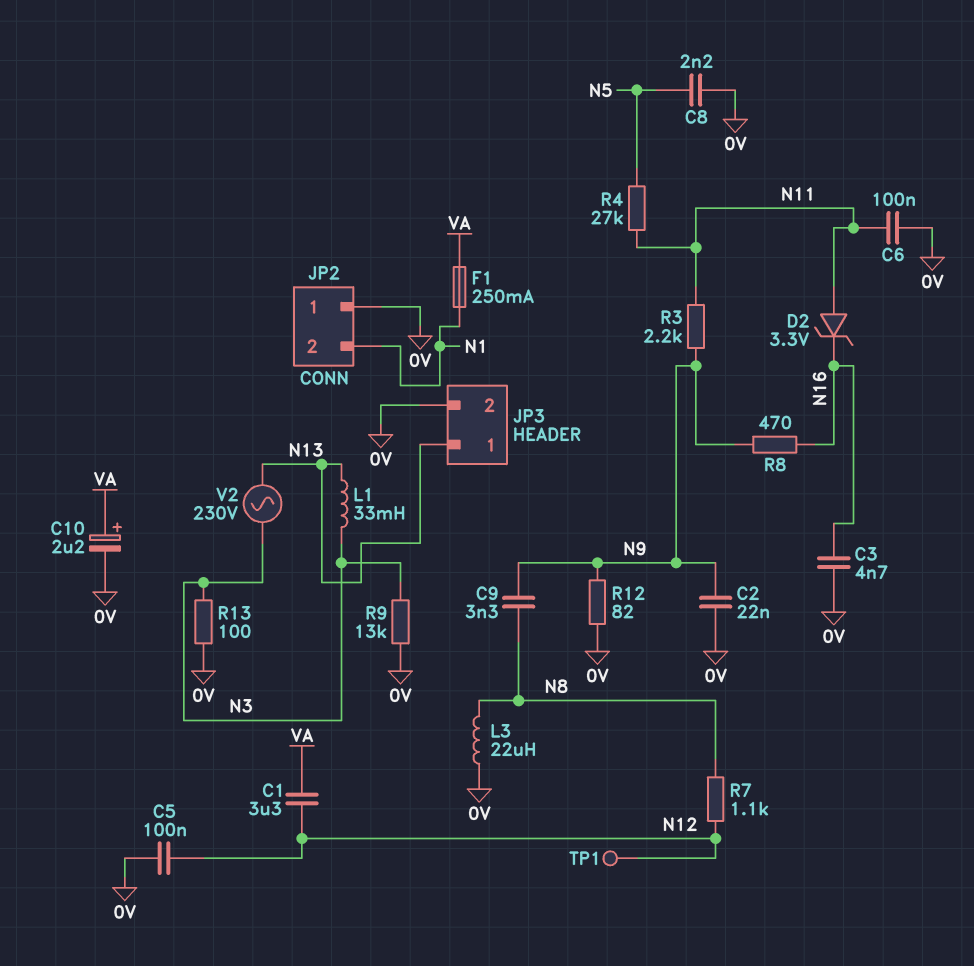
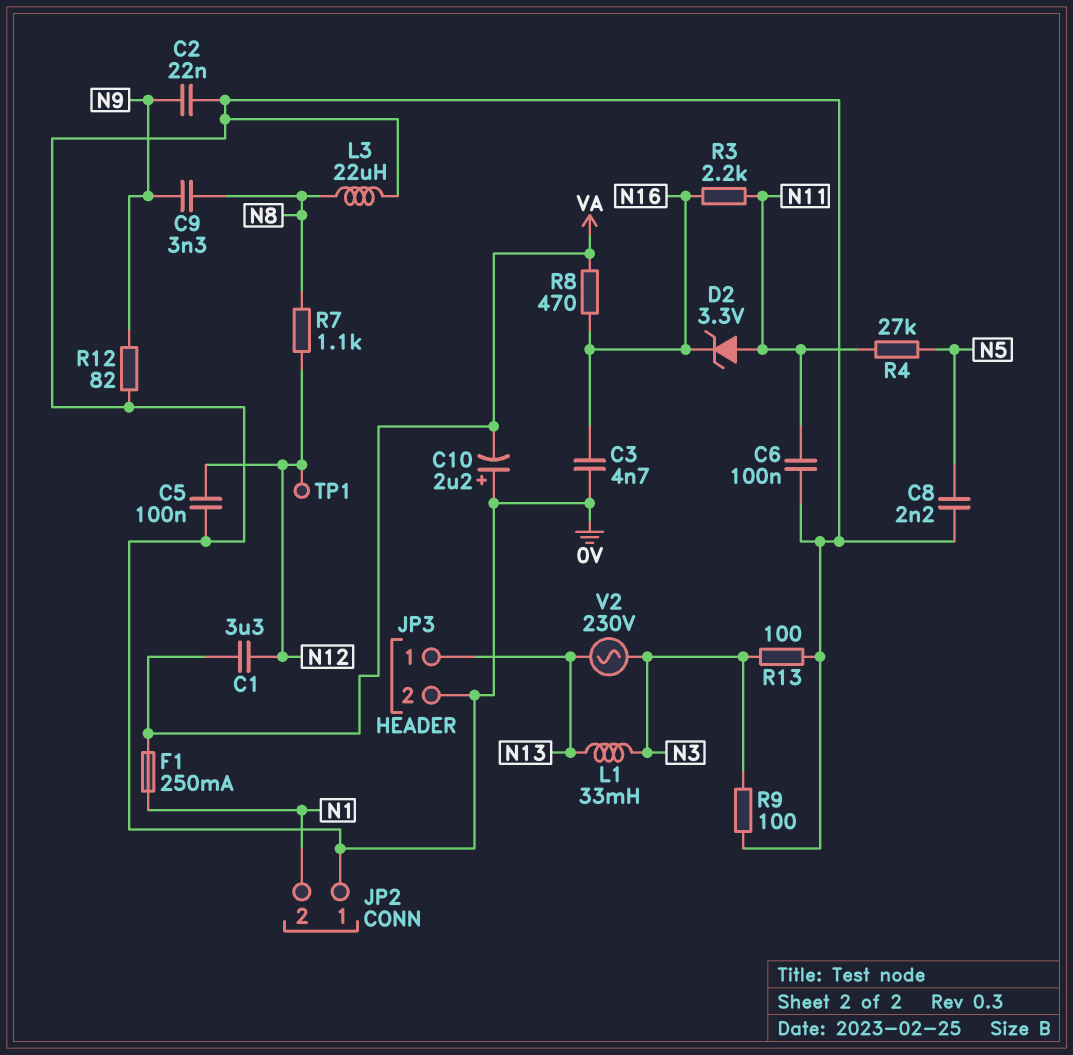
C10: 2.2uF (plus VA, minus 0V) -> 2.2uF (plus 0V, minus VA)
R3: 2.2k (N9, N11) -> 2.2k (N11, N16)
R8: 470 (N9, N16) -> 470 (N16, VA)
R9: 13k (0V, N3) -> 100 (0V, N3)

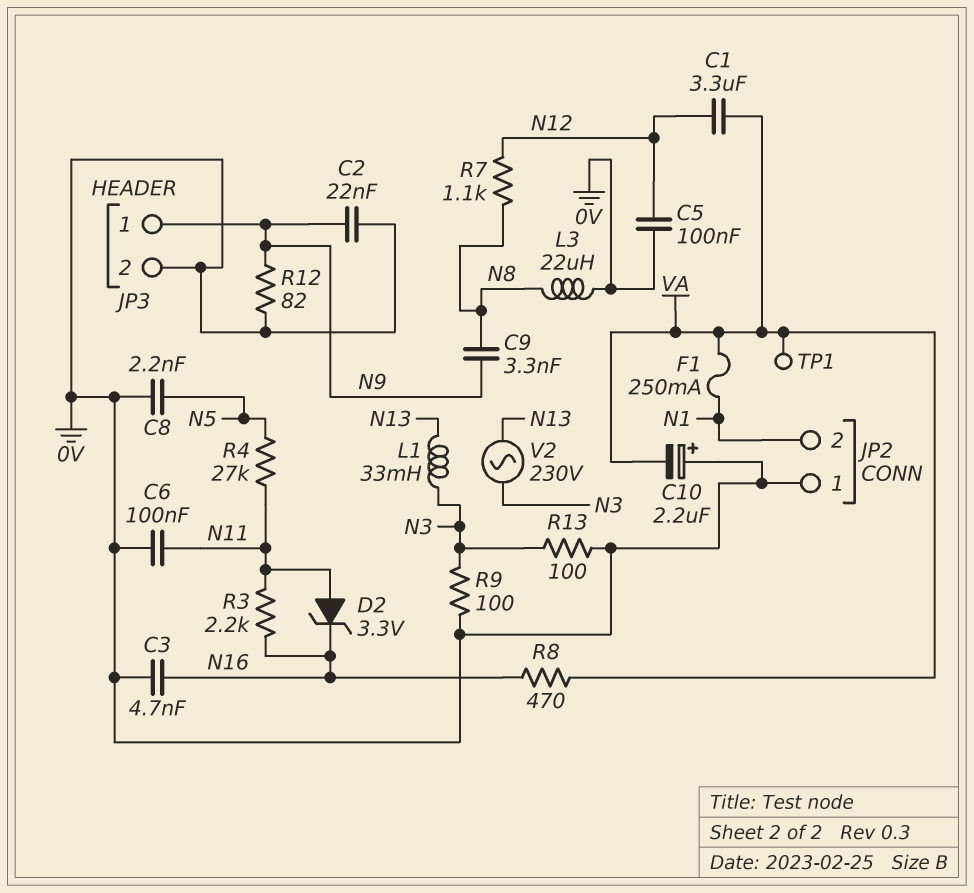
JP3 pin 1: N13 -> N9
TP1: test point (N12) -> test point (VA)

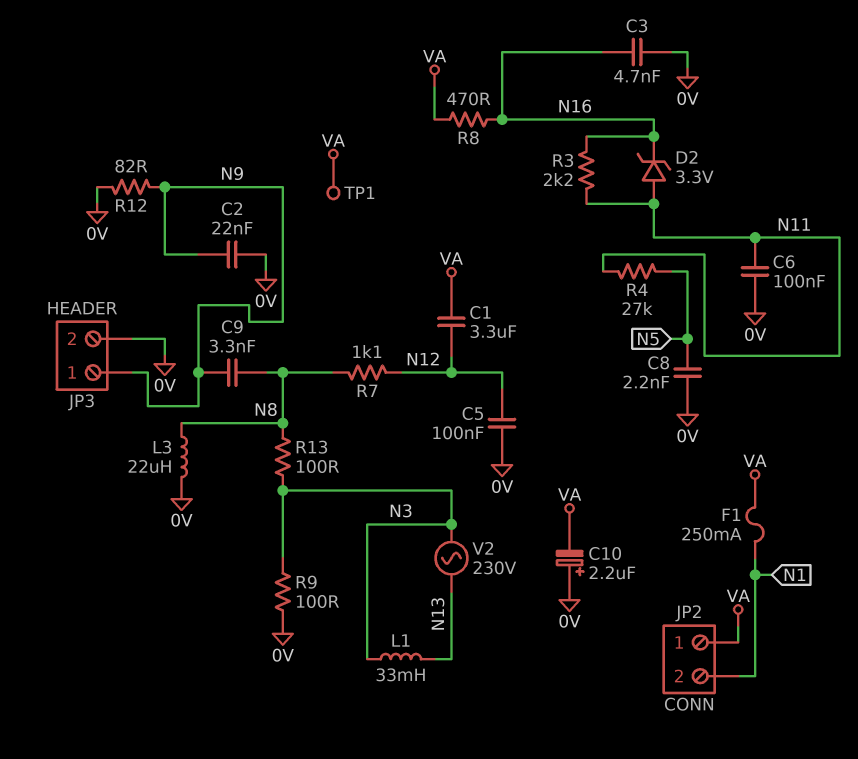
JP2 pin 1: 0V -> VA
R13: 100 (0V, N3) -> 100 (N3, N8)

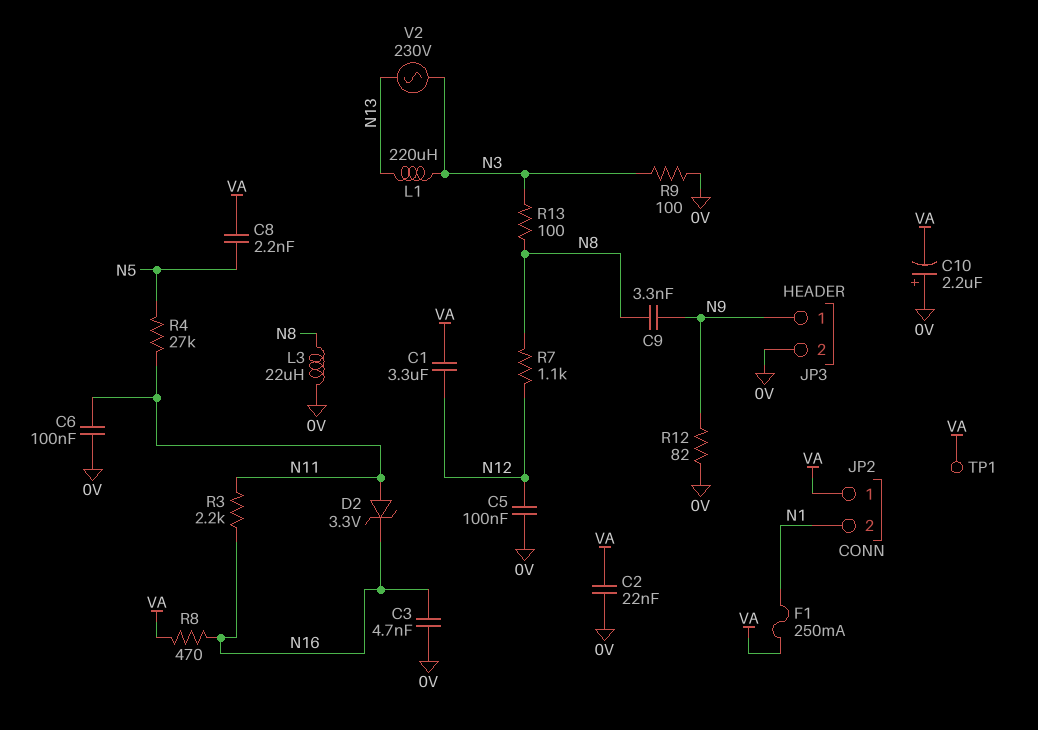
C2: 22nF (0V, N9) -> 22nF (0V, VA)
C8: 2.2nF (0V, N5) -> 2.2nF (N5, VA)
L1: 33mH (N3, N13) -> 220uH (N3, N13)

